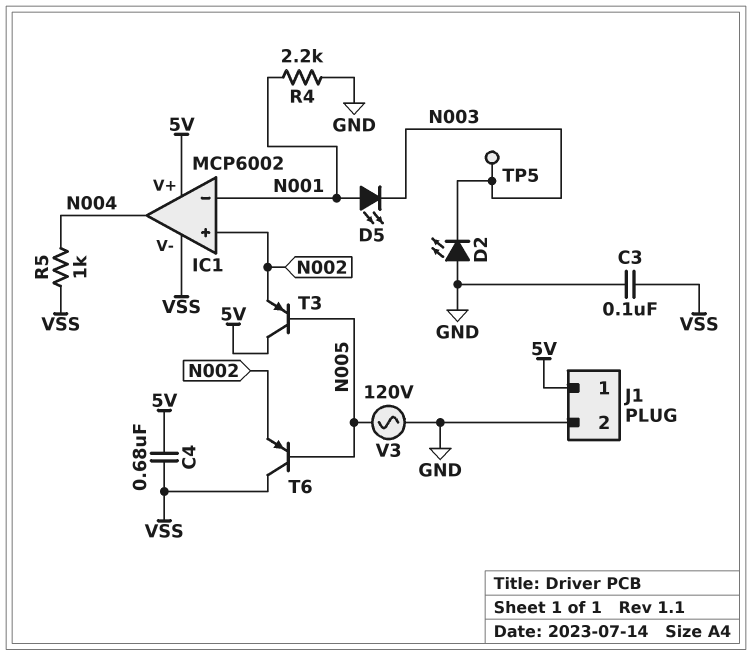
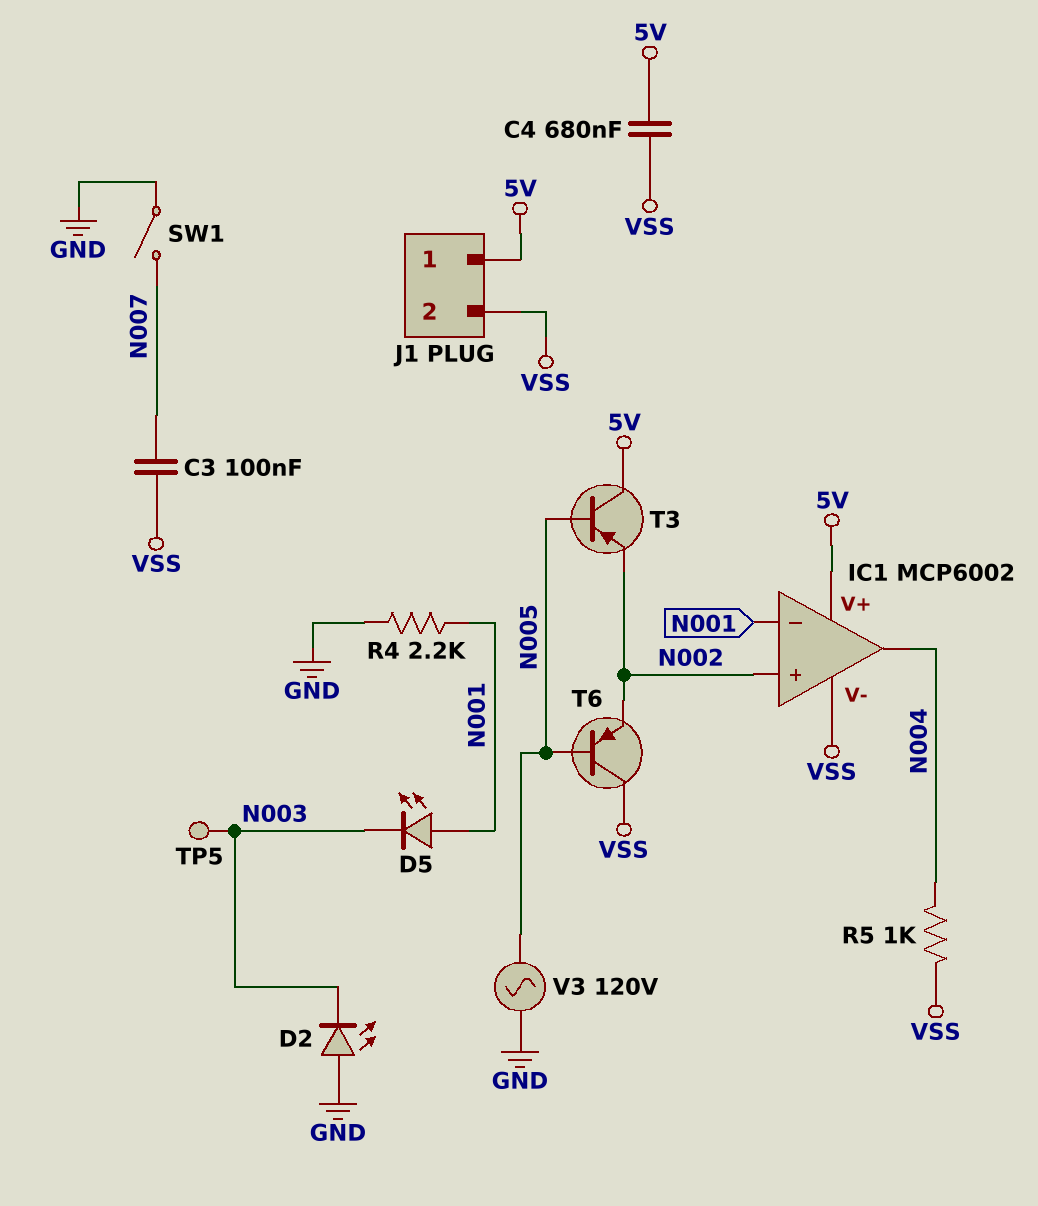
C3: 100nF (GND, VSS) -> 100nF (N007, VSS)
J1 pin 2: GND -> VSS
SW1: none -> switch (GND, N007)

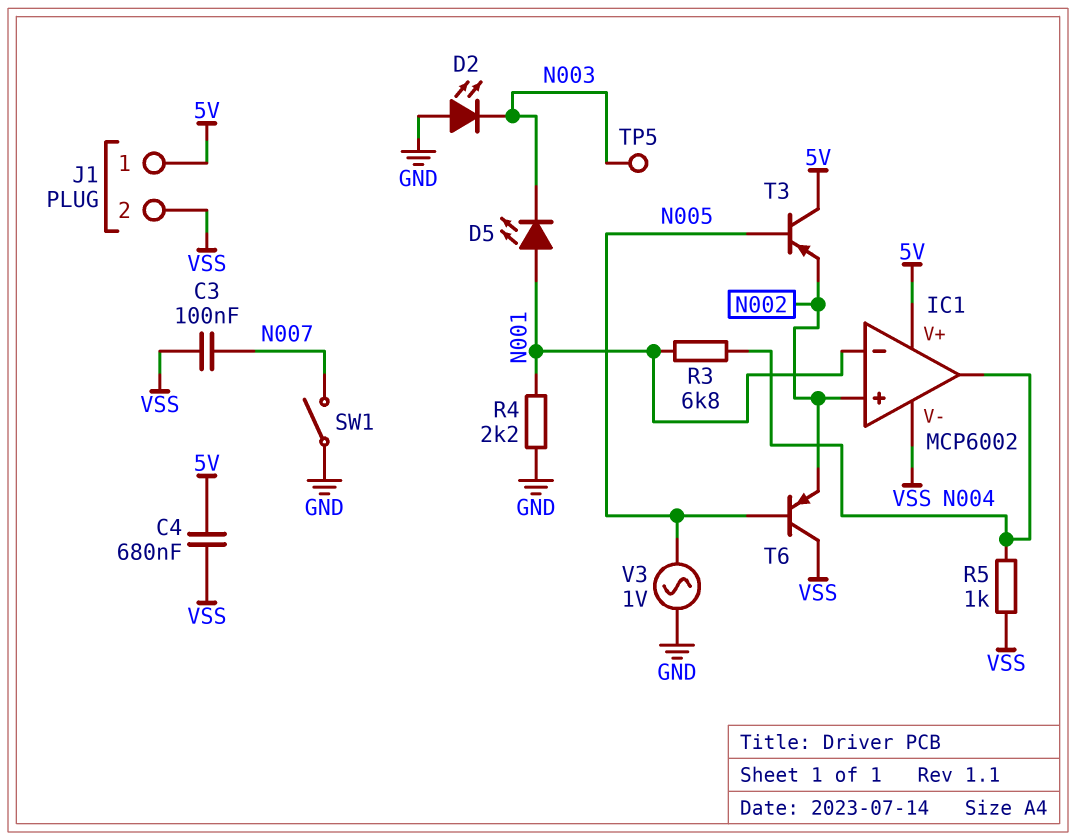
R3: none -> 6.8k (N001, N004)
V3: AC 120V (GND, N005) -> AC 1V (GND, N005)

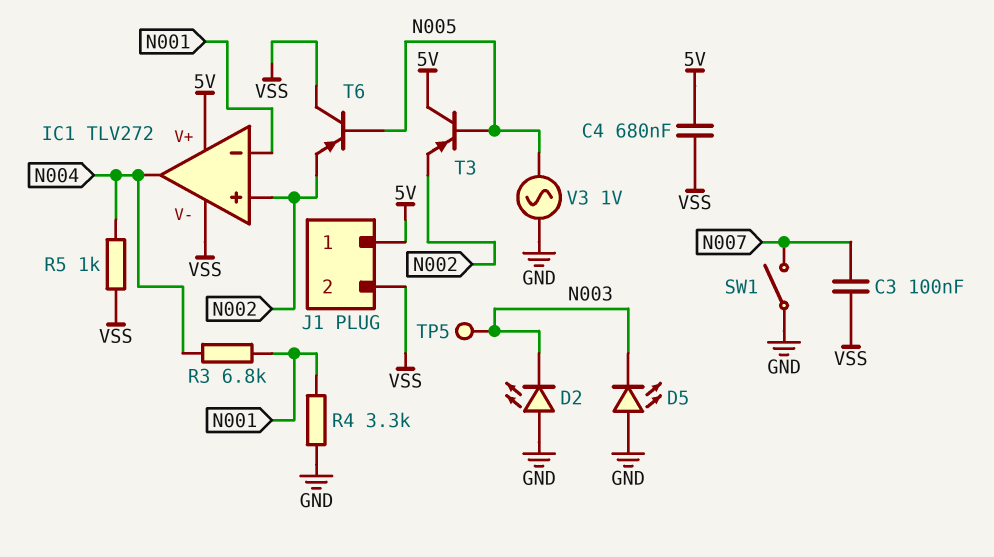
D5: LED (A N001, K N003) -> LED (A GND, K N003)
IC1: MCP6002 -> TLV272
R4: 2.2k (GND, N001) -> 3.3k (GND, N001)

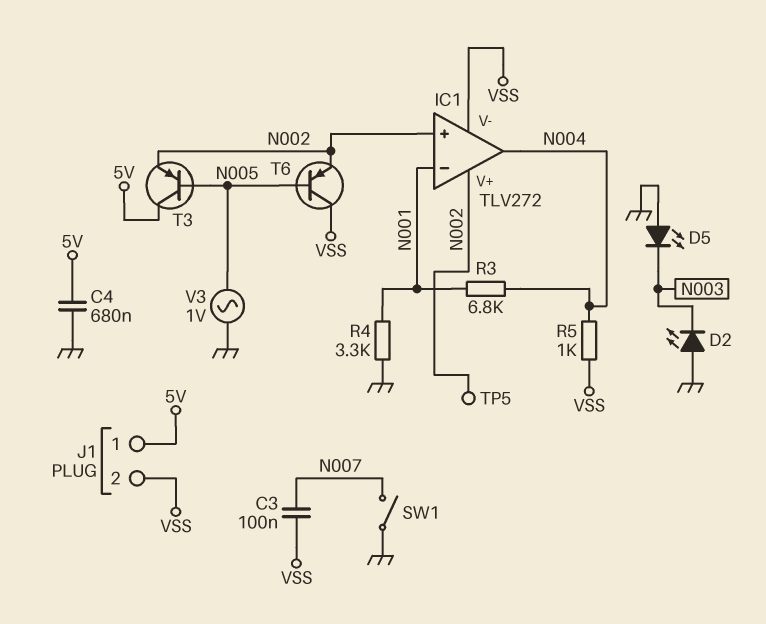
C4: 680nF (5V, VSS) -> 680nF (5V, GND)
IC1 pin V+: 5V -> N002
TP5: test point (N003) -> test point (N002)

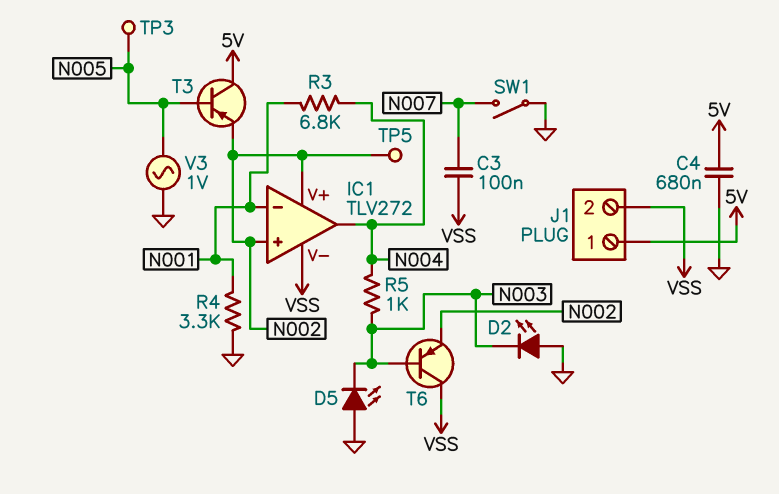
R5: 1k (N004, VSS) -> 1k (N003, N004)
T6: PNP (B N005, C VSS, E N002) -> PNP (B N003, C VSS, E N002)
TP3: none -> test point (N005)

